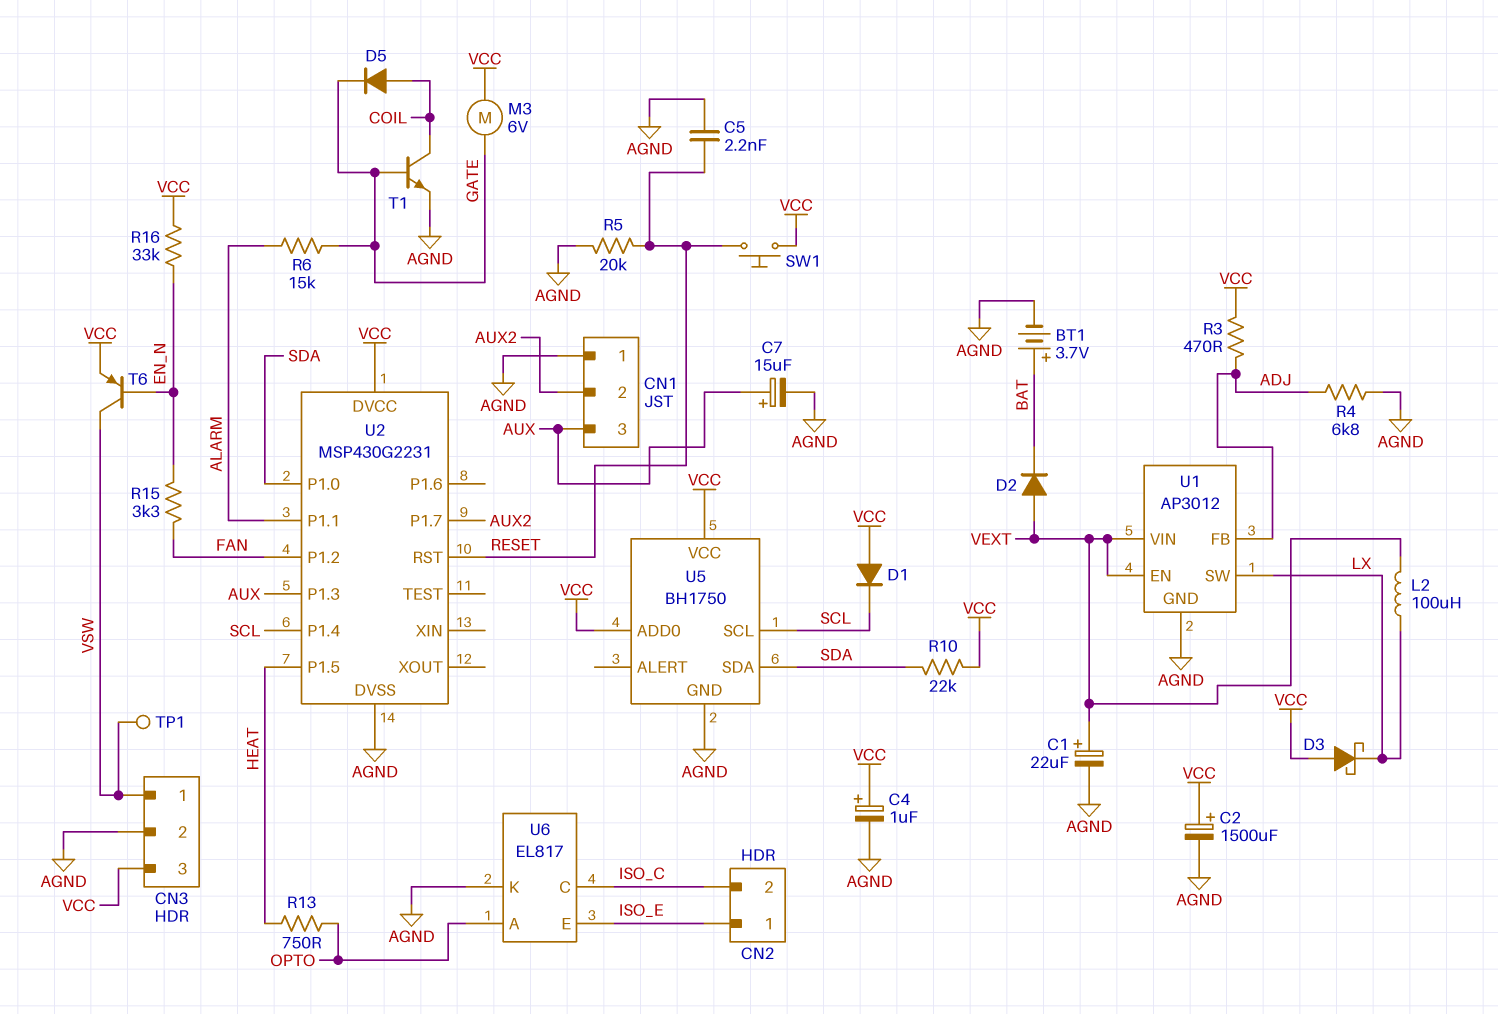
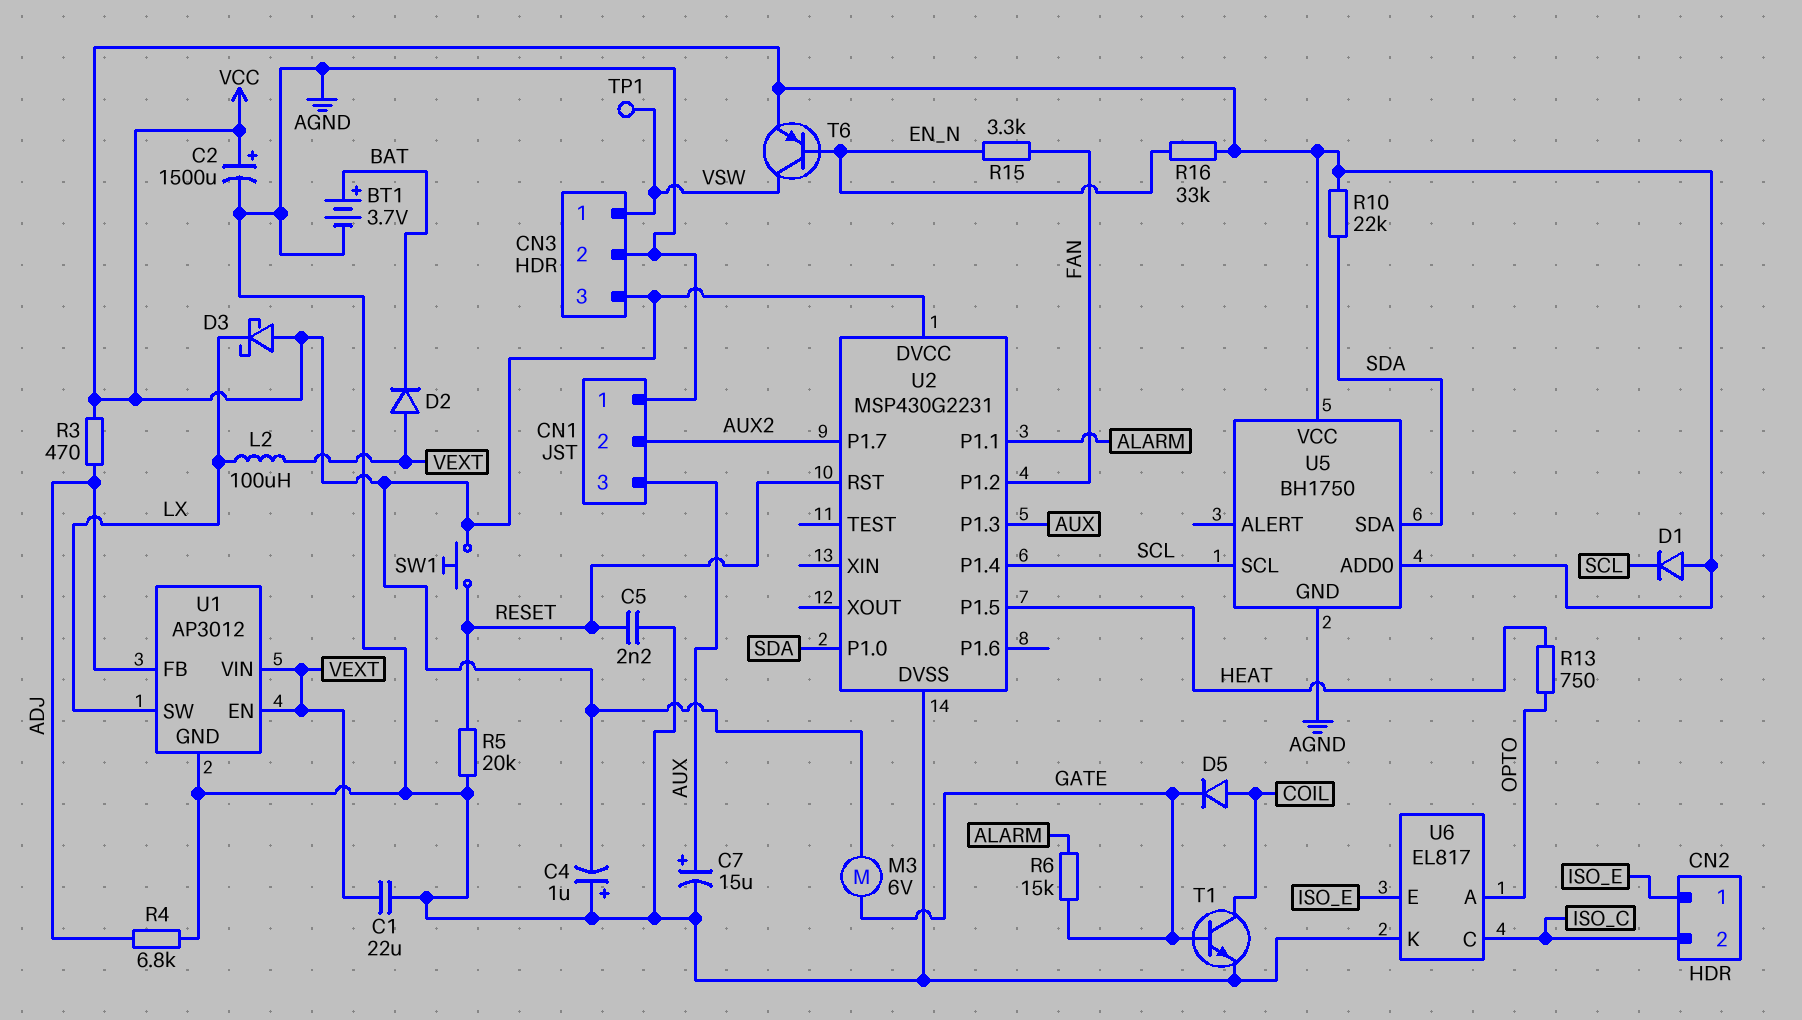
C1: 22uF (plus VEXT, minus AGND) -> 22uF (AGND, VEXT)
C4: 1uF (plus VCC, minus AGND) -> 1uF (plus AGND, minus VCC)

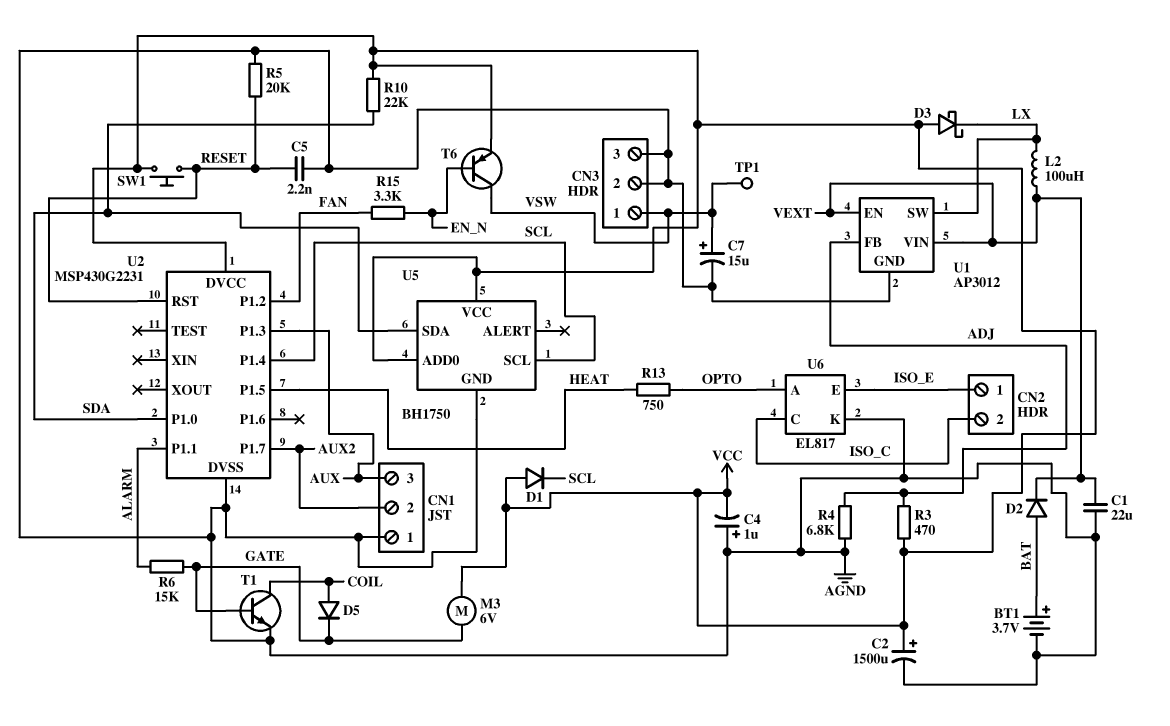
C7: 15uF (plus AUX, minus AGND) -> 15uF (plus VSW, minus AGND)
CN3 pin 3: VCC -> AGND
D2: diode (A VEXT, K BAT) -> diode (A BAT, K VEXT)
R16: 33k (EN_N, VCC) -> none

